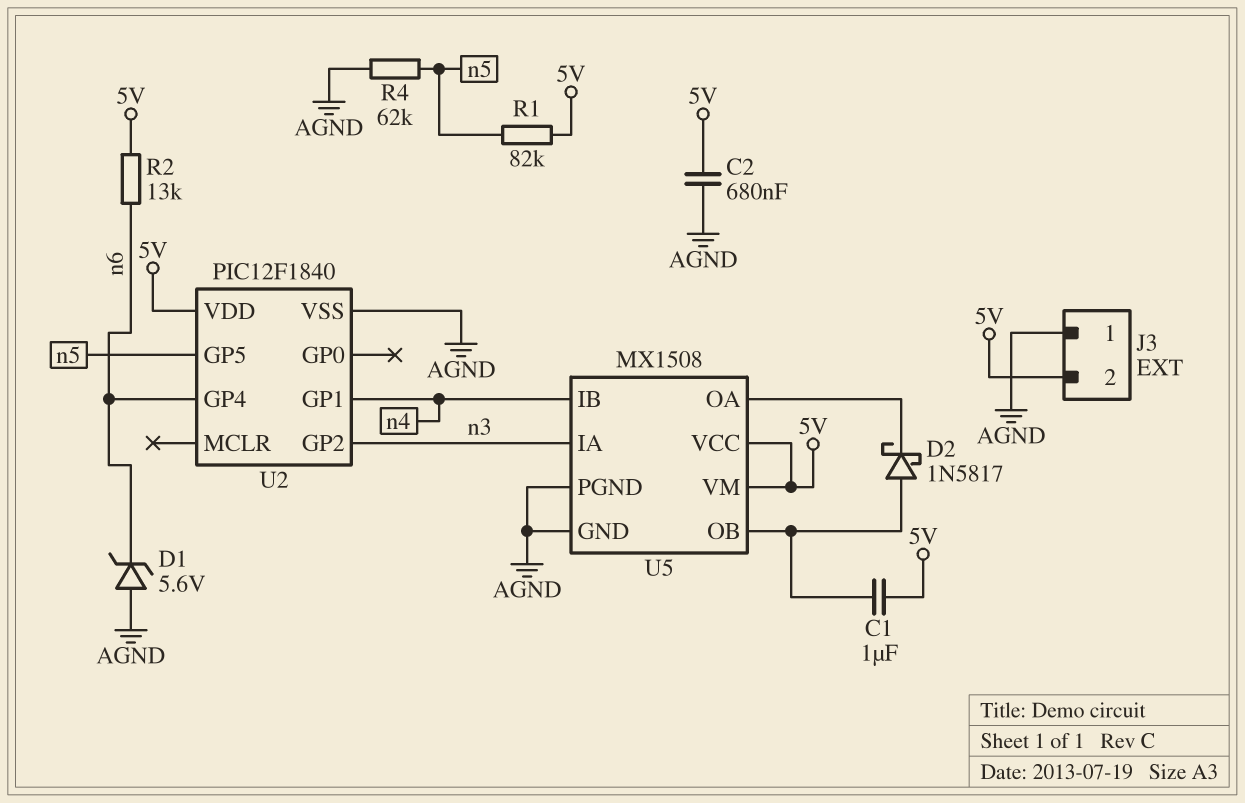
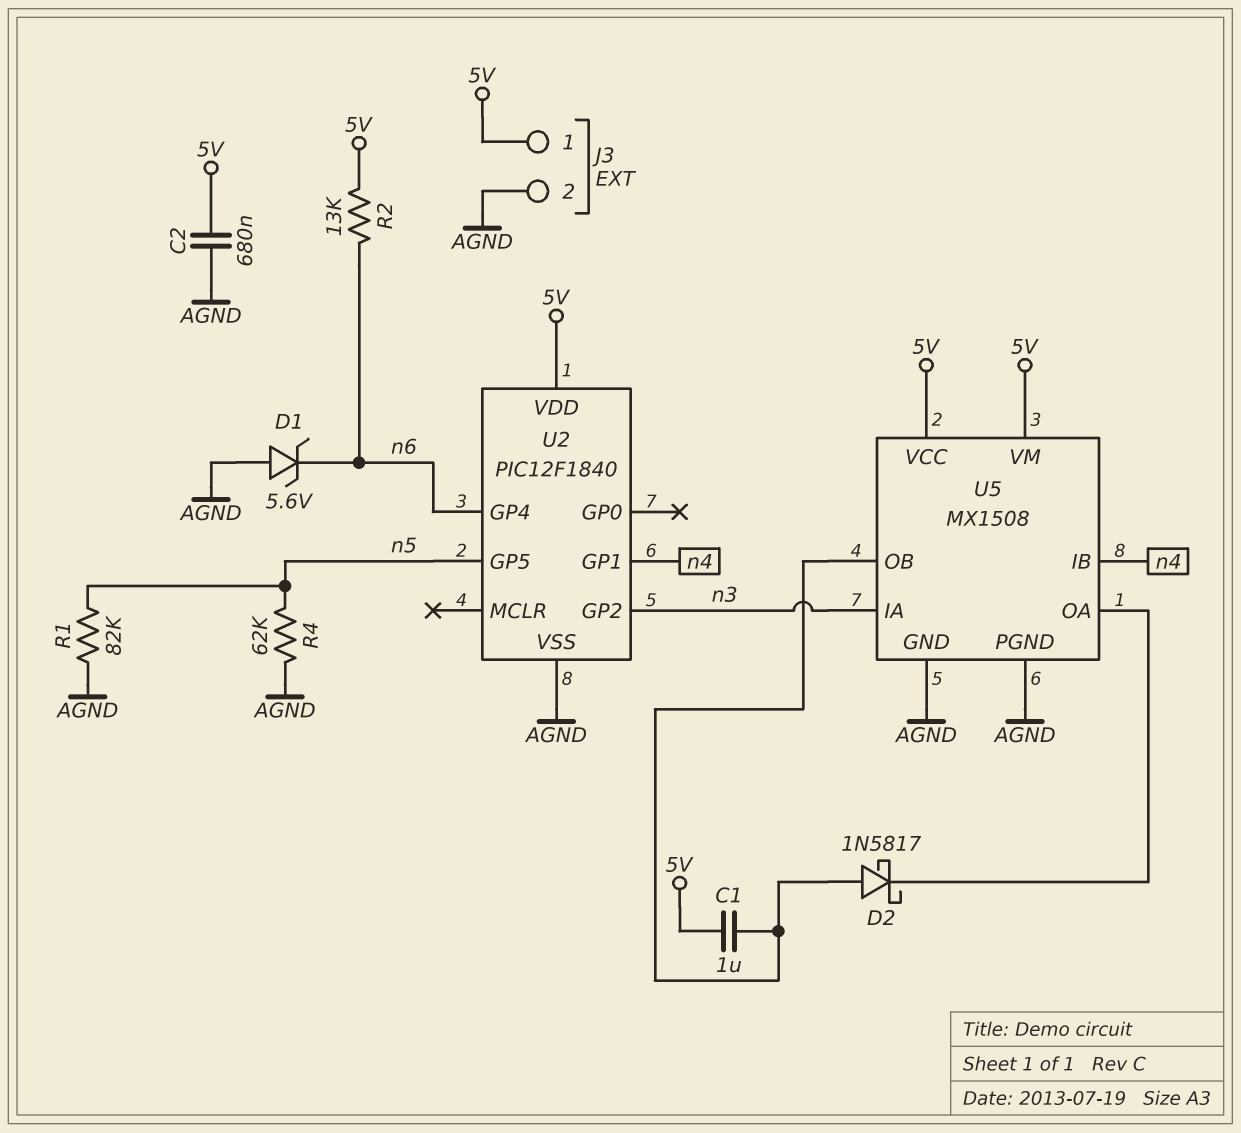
J3 pin 1: AGND -> 5V
J3 pin 2: 5V -> AGND
R1: 82k (5V, n5) -> 82k (AGND, n5)

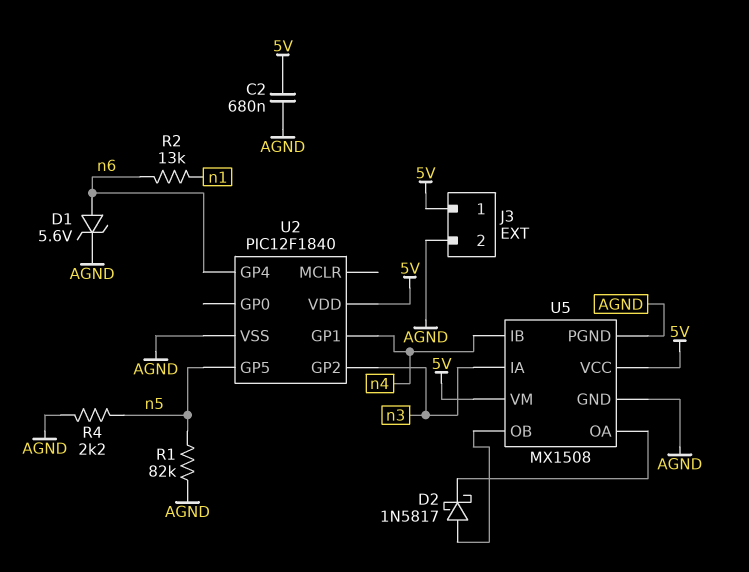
C1: 1uF (5V, U5/OB) -> none
D1: zener 5.6V (A AGND, K n6) -> zener 5.6V (A n6, K AGND)
R2: 13k (5V, n6) -> 13k (n1, n6)
R4: 62k (AGND, n5) -> 2.2k (AGND, n5)

